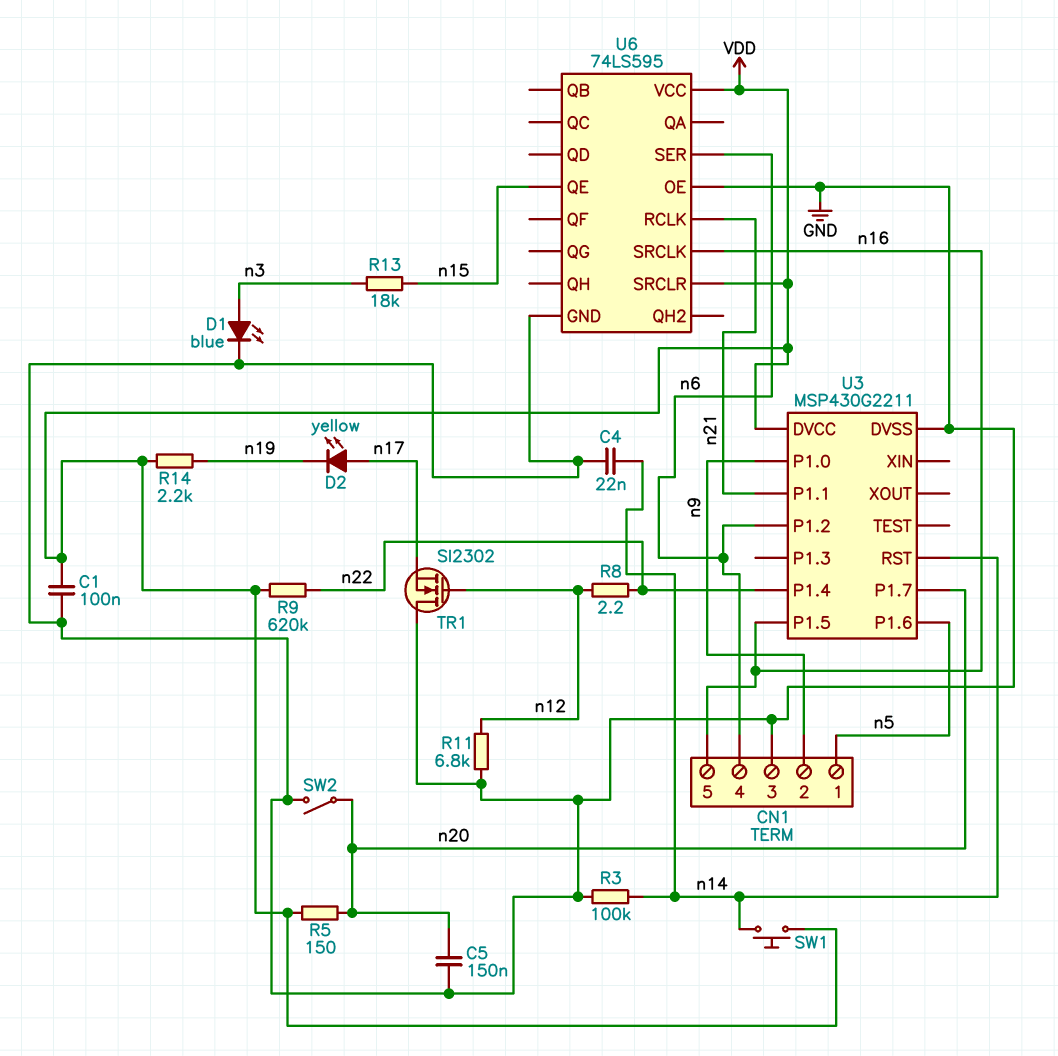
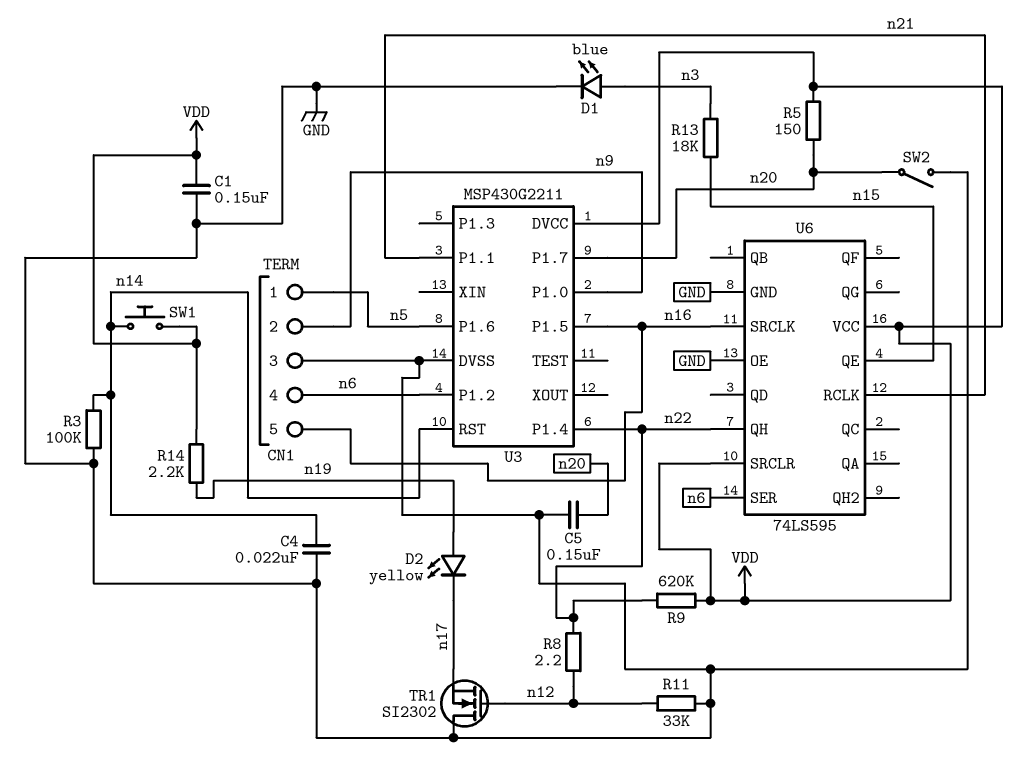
C1: 100nF (GND, VDD) -> 150nF (GND, VDD)
D2: LED yellow (A n17, K n19) -> LED yellow (A n19, K n17)
R11: 6.8k (GND, n12) -> 33k (GND, n12)
U6 pin QH: none -> n22

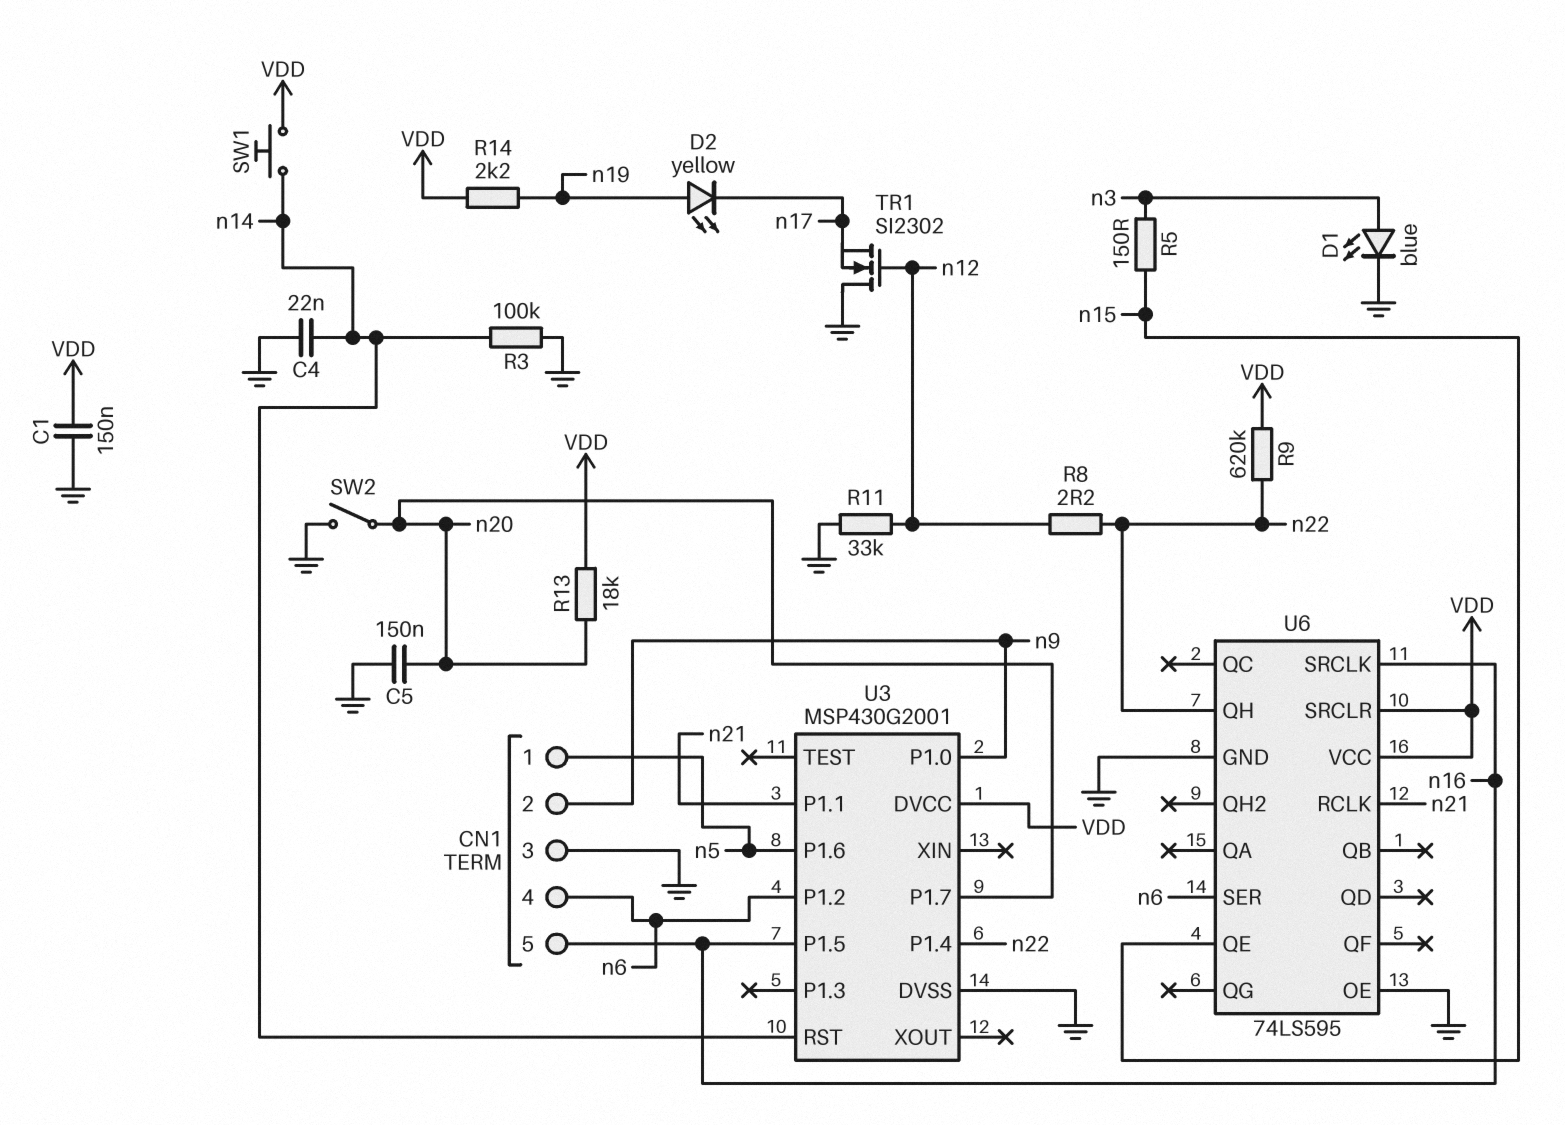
R5: 150 (VDD, n20) -> 150 (n3, n15)
R13: 18k (n3, n15) -> 18k (VDD, n20)
U3: MSP430G2211 -> MSP430G2001

